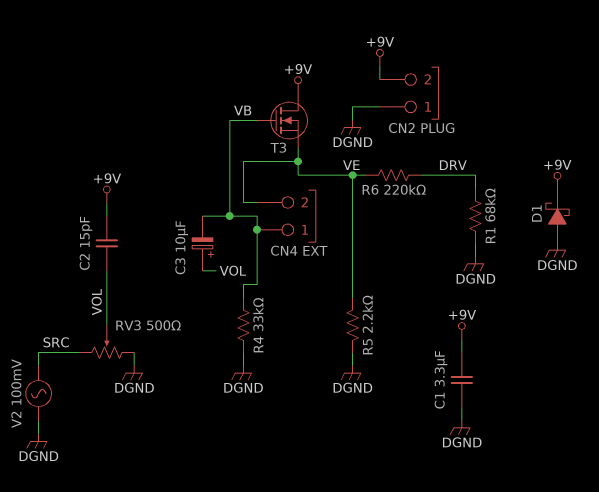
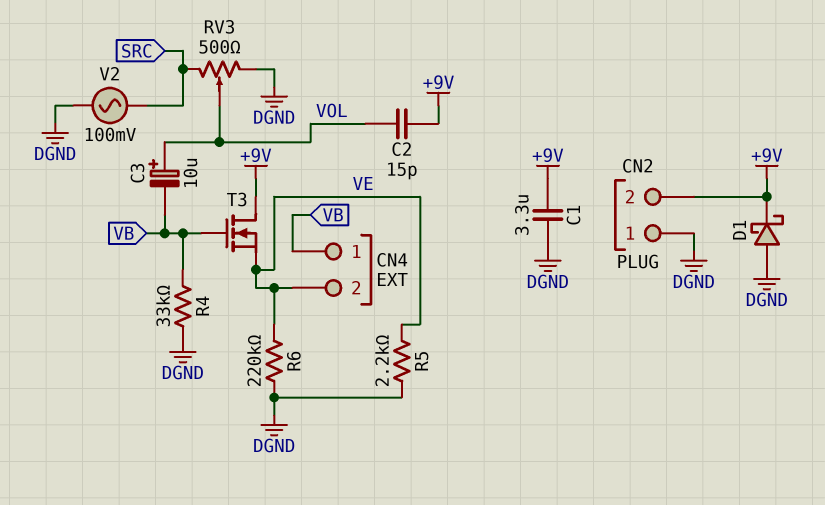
R1: 68k (DGND, DRV) -> none
R6: 220k (DRV, VE) -> 220k (DGND, VE)

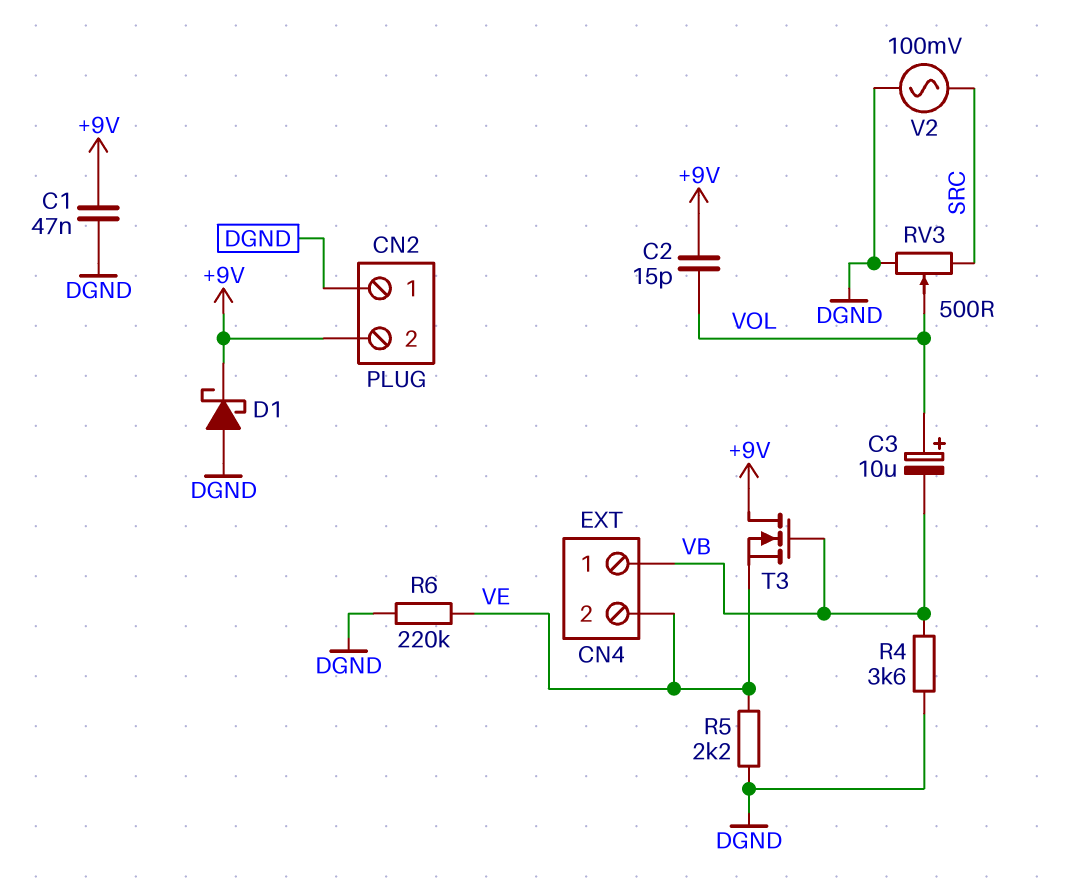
C1: 3.3uF (+9V, DGND) -> 47nF (+9V, DGND)
R4: 33k (DGND, VB) -> 3.6k (DGND, VB)

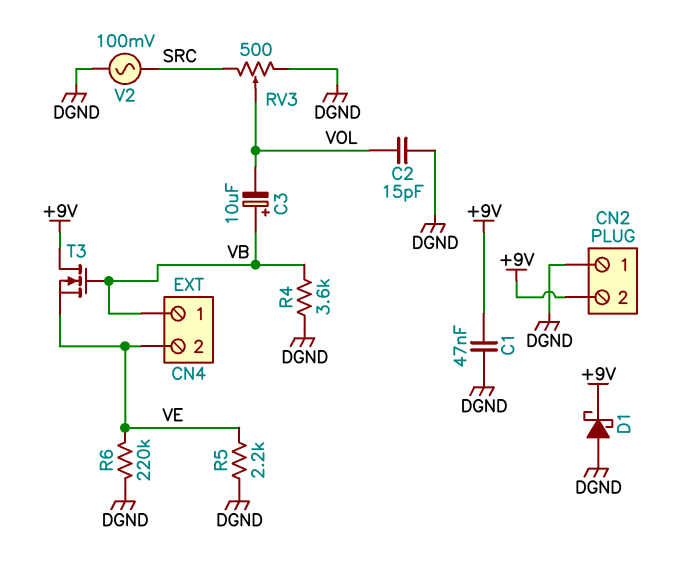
C2: 15pF (+9V, VOL) -> 15pF (DGND, VOL)
C3: 10uF (plus VOL, minus VB) -> 10uF (plus VB, minus VOL)

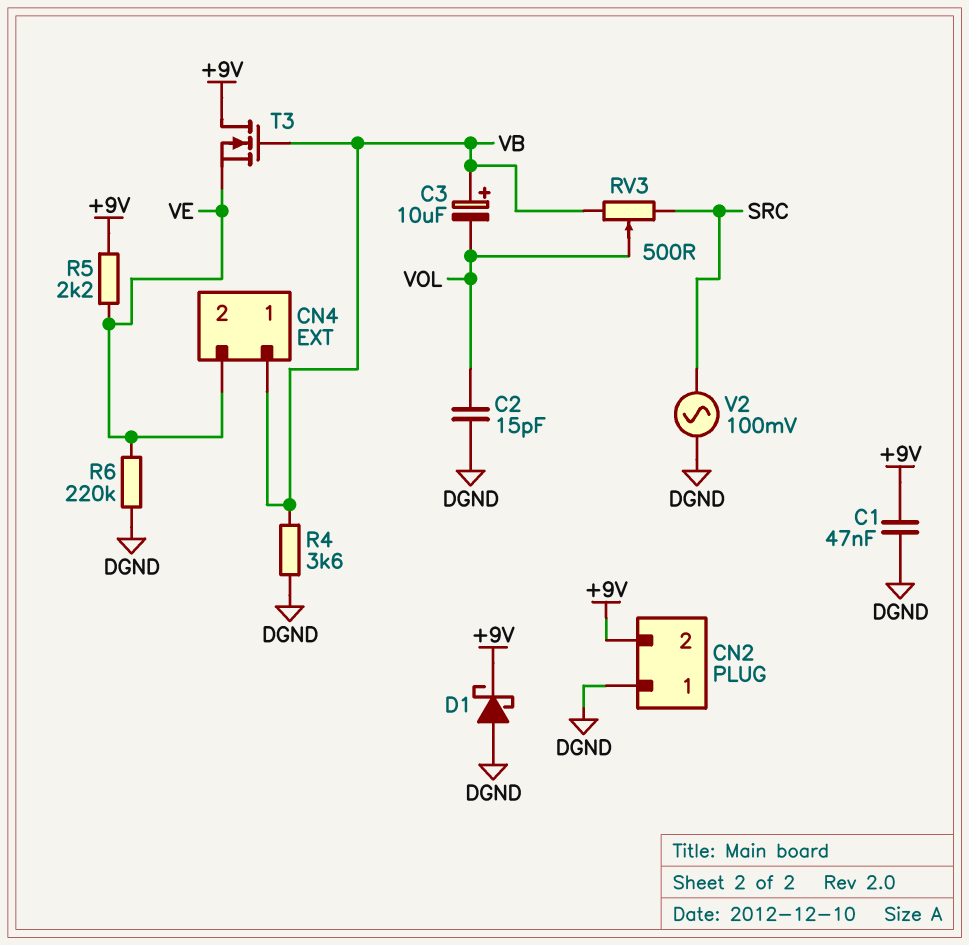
R5: 2.2k (DGND, VE) -> 2.2k (+9V, VE)
RV3: 500 (DGND, SRC, wiper VOL) -> 500 (SRC, VB, wiper VOL)

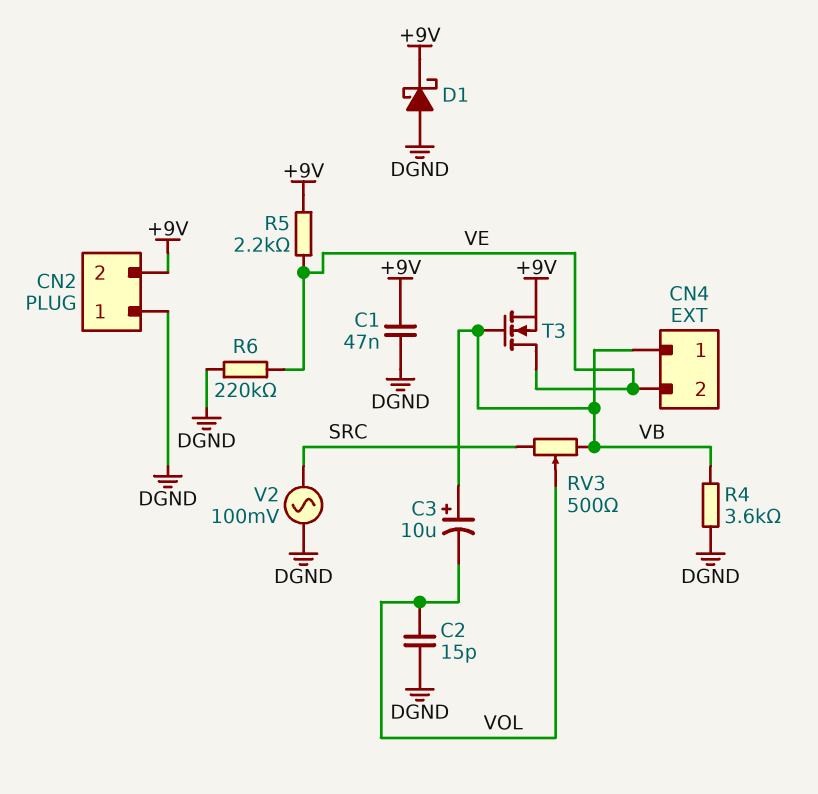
T3: NMOS (G VB, D +9V, S VE) -> NMOS (G VB, D VE, S +9V)

